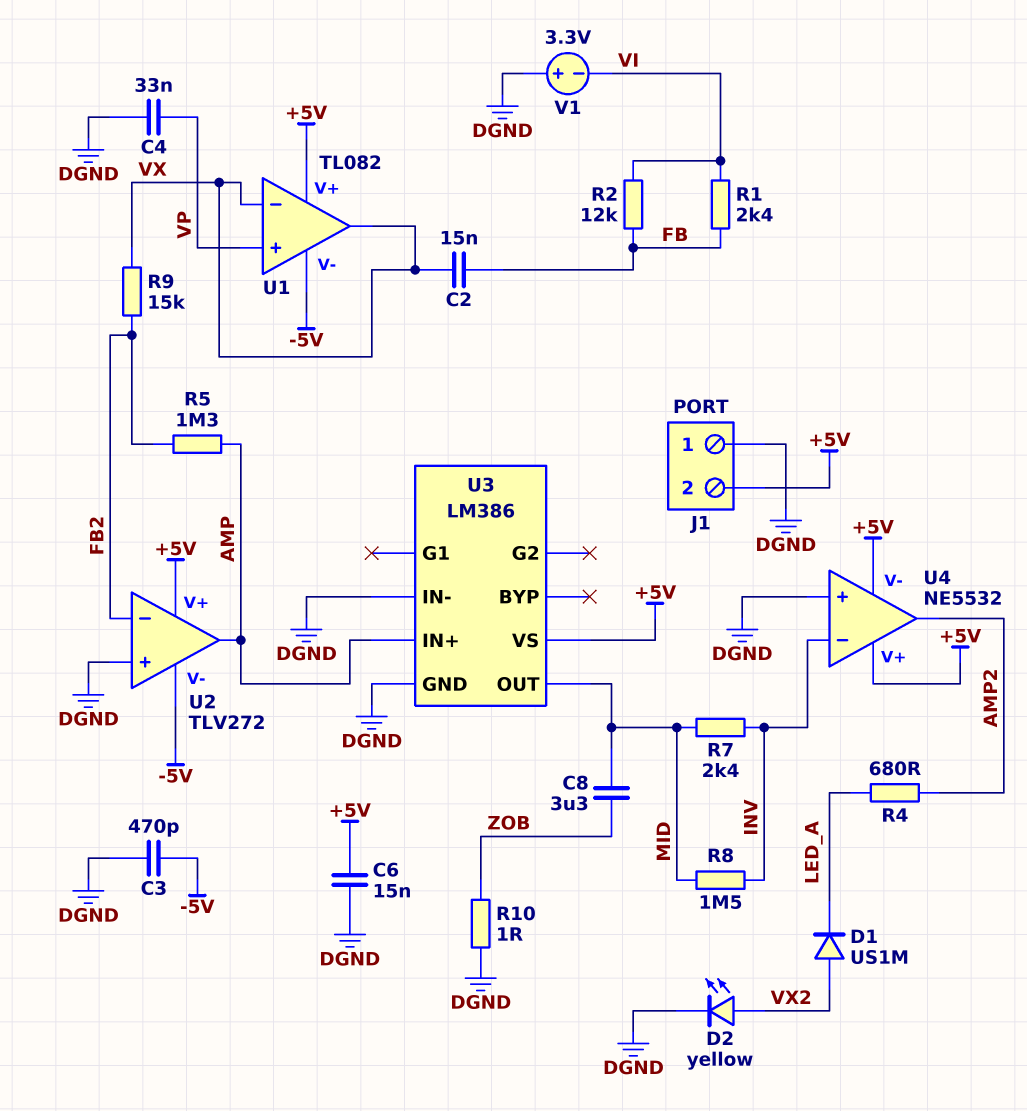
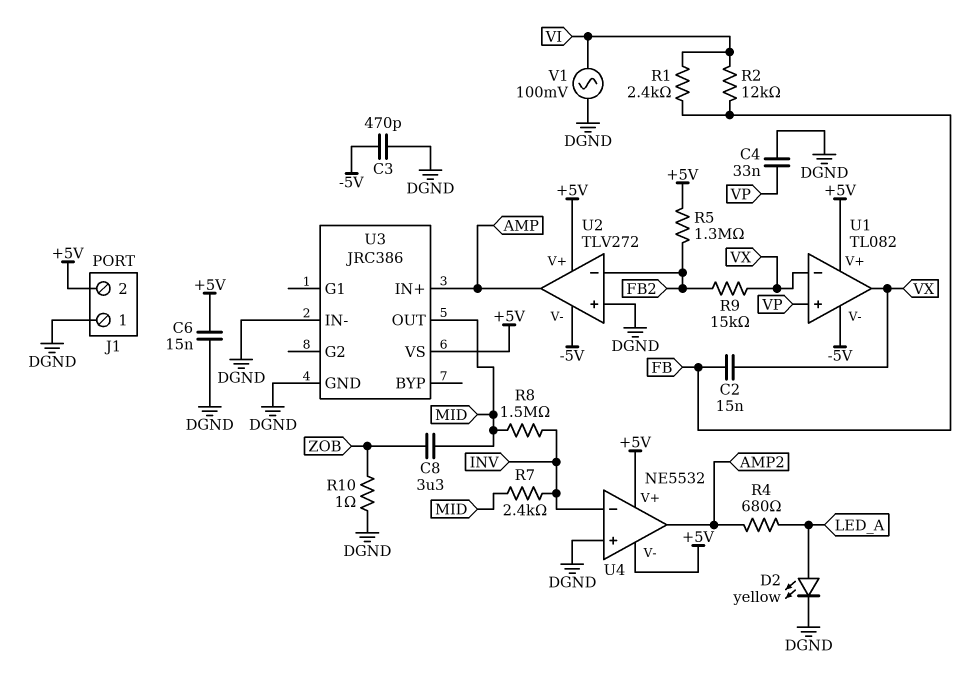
D1: diode US1M (A VX2, K LED_A) -> none
D2: LED yellow (A VX2, K DGND) -> LED yellow (A LED_A, K DGND)
R5: 1.3M (AMP, FB2) -> 1.3M (+5V, FB2)
U3: LM386 -> JRC386
V1: 3.3V (plus DGND, minus VI) -> AC 100mV (DGND, VI)

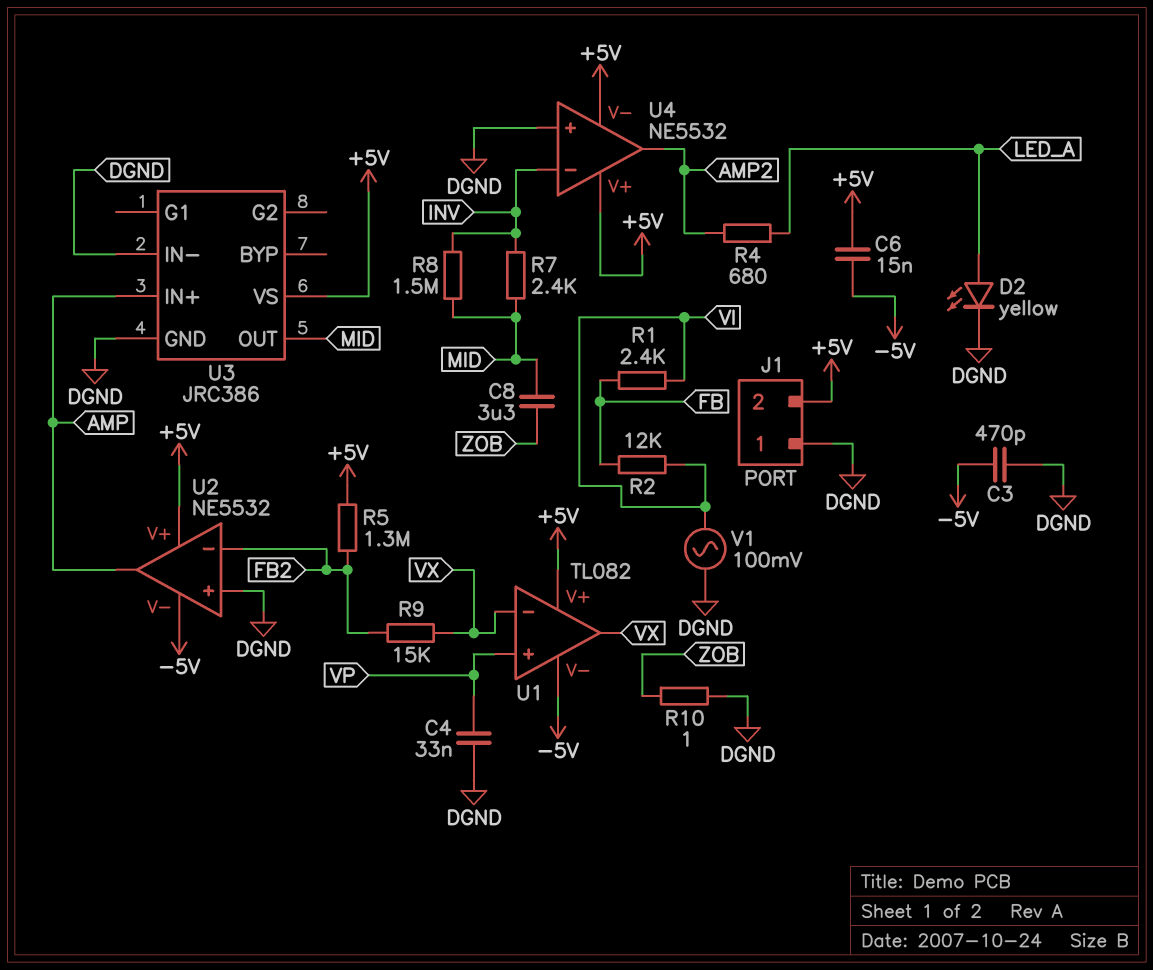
C2: 15nF (FB, VX) -> none
C6: 15nF (+5V, DGND) -> 15nF (+5V, -5V)
U2: TLV272 -> NE5532

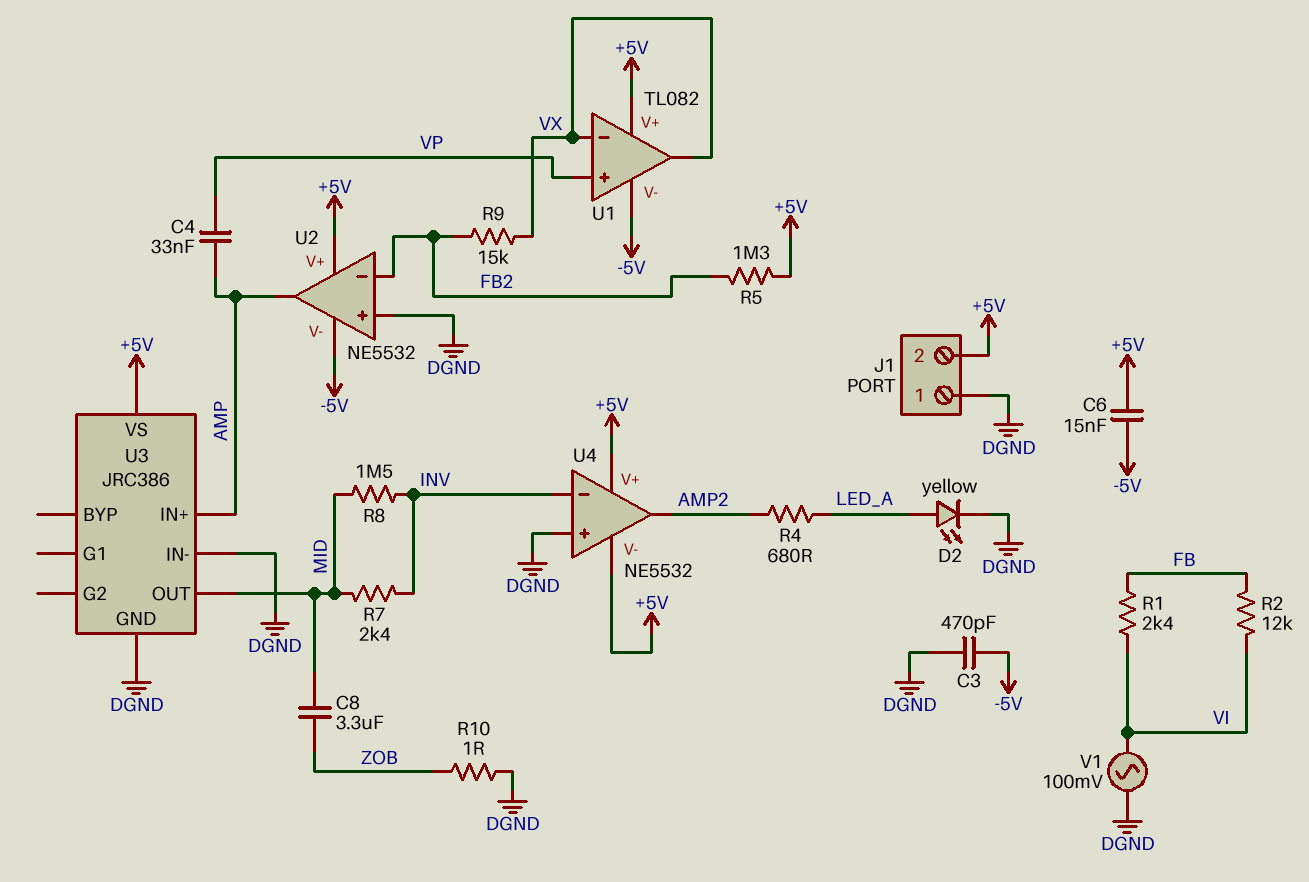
C4: 33nF (DGND, VP) -> 33nF (AMP, VP)

